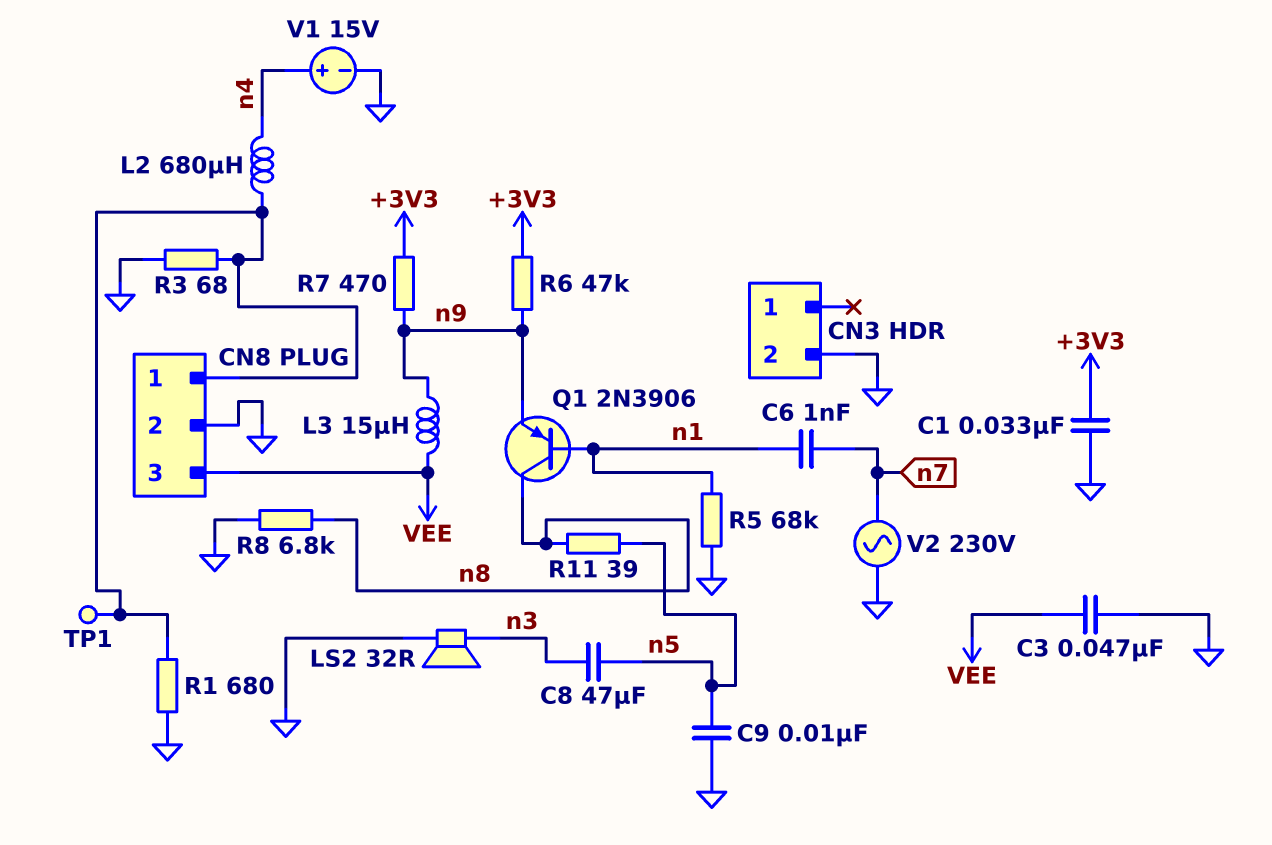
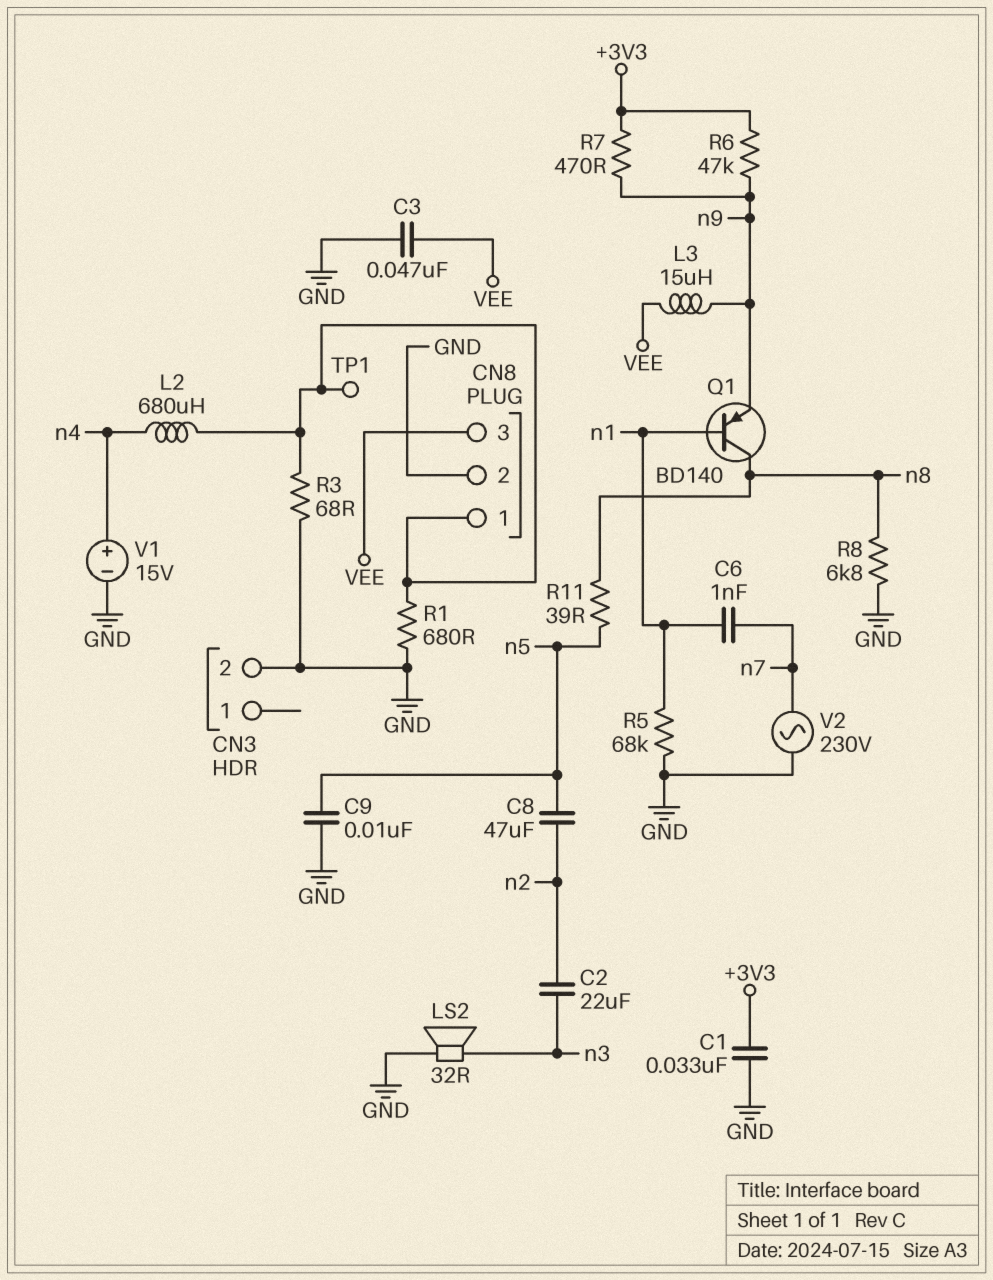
C2: none -> 22uF (n2, n3)
C8: 47uF (n3, n5) -> 47uF (n2, n5)
Q1: PNP 2N3906 (B n1, C n8, E n9) -> PNP BD140 (B n1, C n8, E n9)

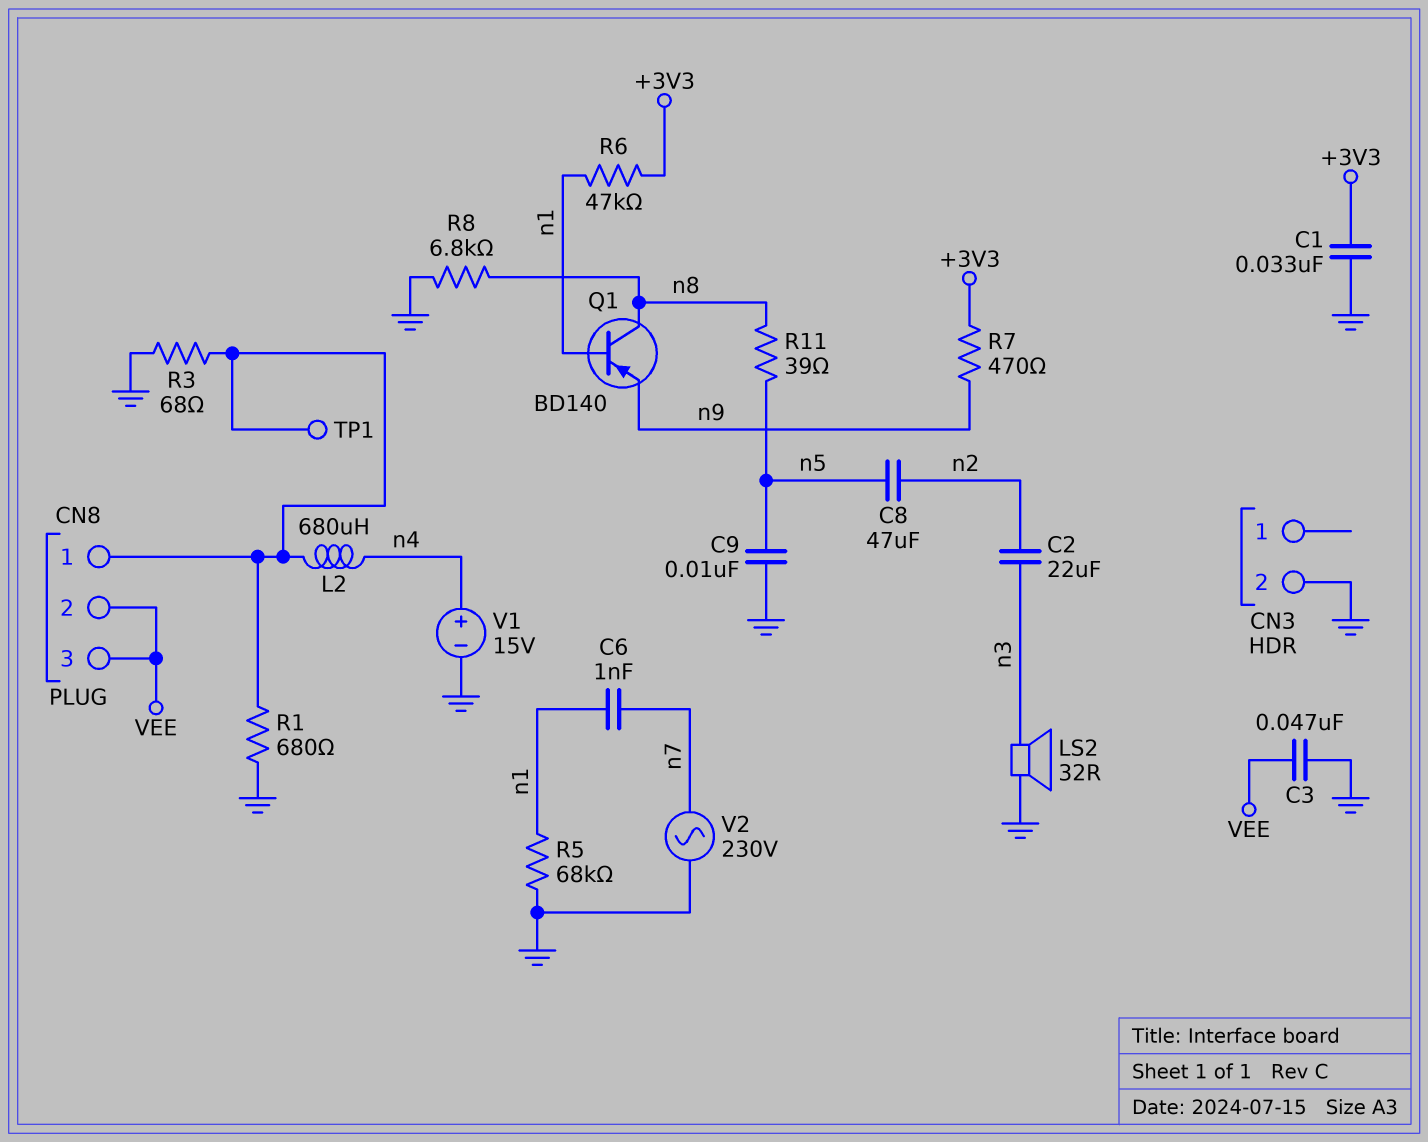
CN8 pin 2: GND -> VEE
L3: 15uH (VEE, n9) -> none
R6: 47k (+3V3, n9) -> 47k (+3V3, n1)

